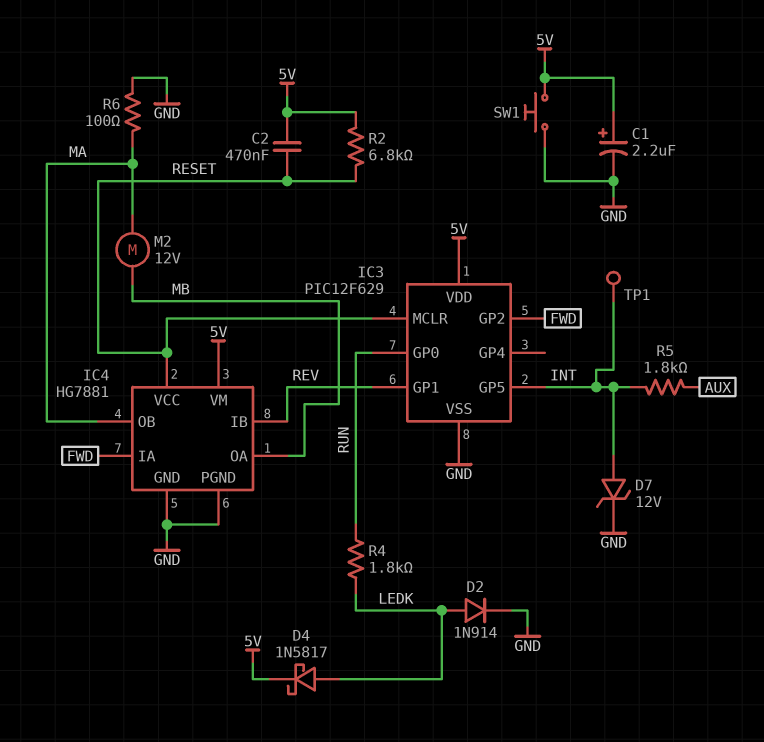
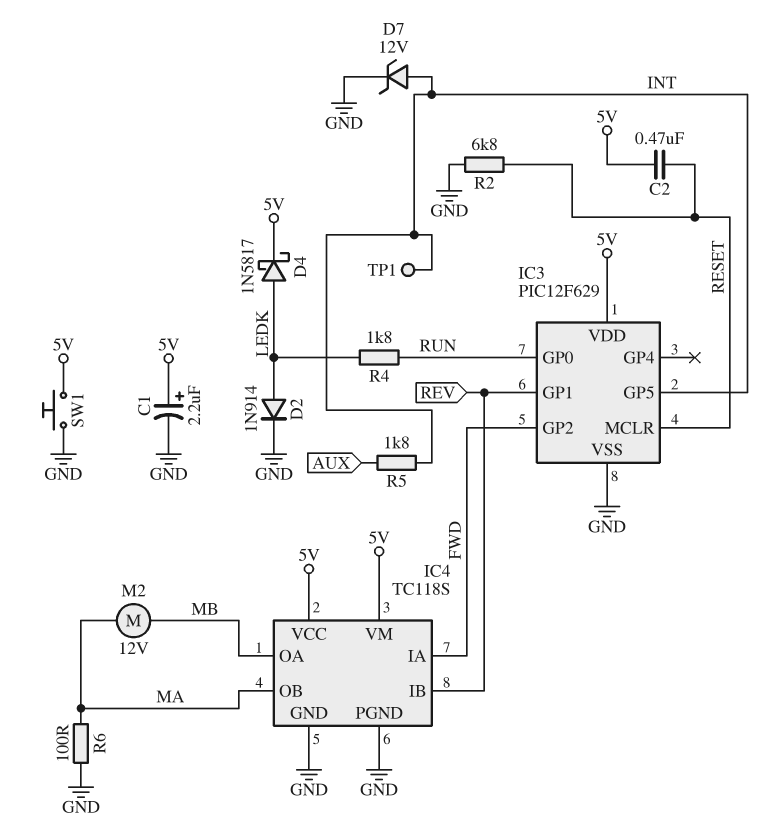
IC4: HG7881 -> TC118S
IC4 pin VCC: RESET -> 5V
R2: 6.8k (5V, RESET) -> 6.8k (GND, RESET)

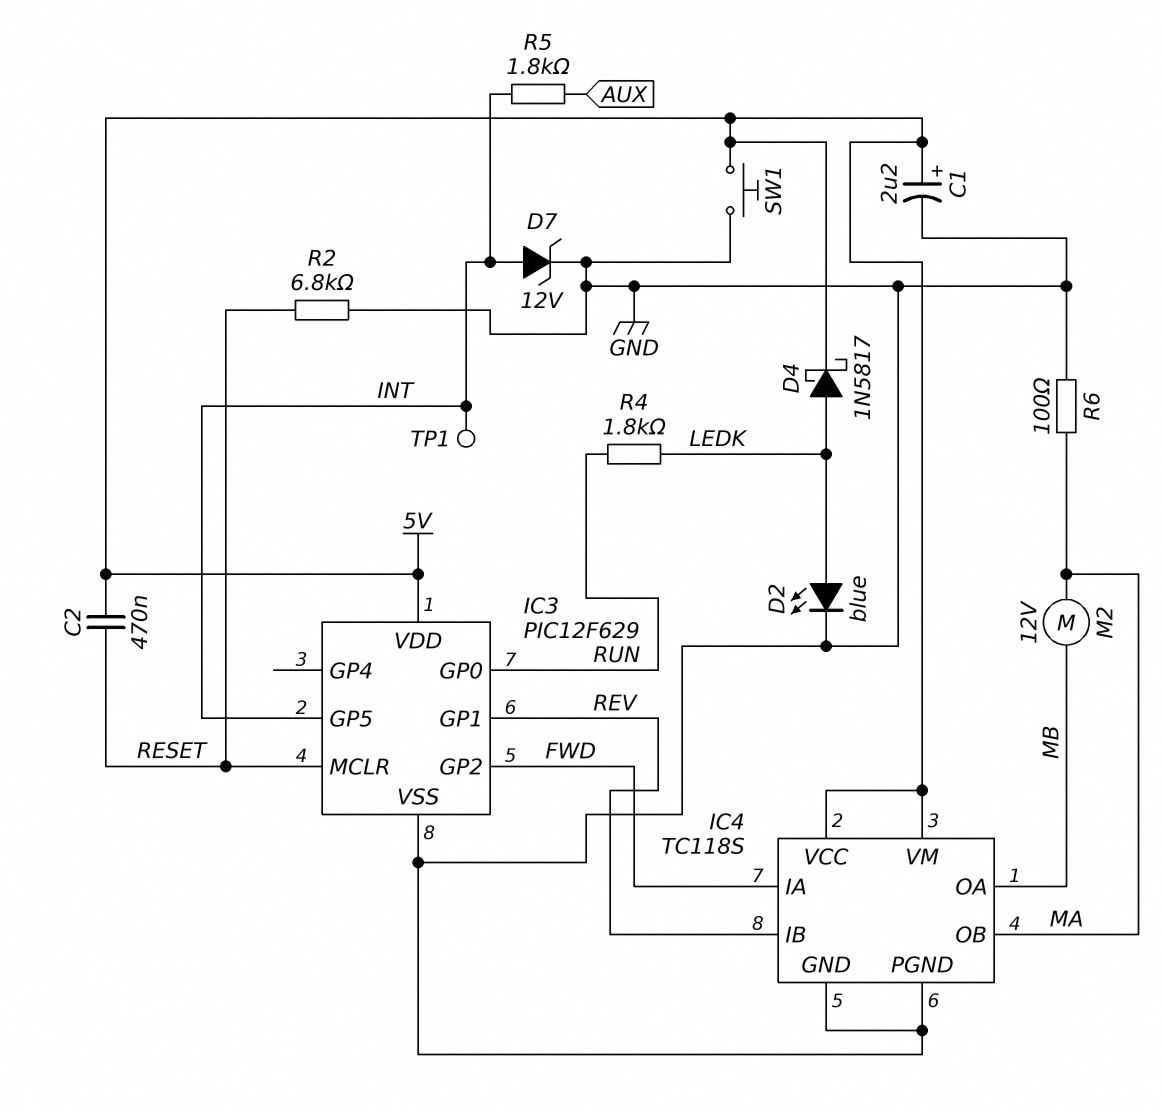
D2: diode 1N914 (A LEDK, K GND) -> LED blue (A LEDK, K GND)

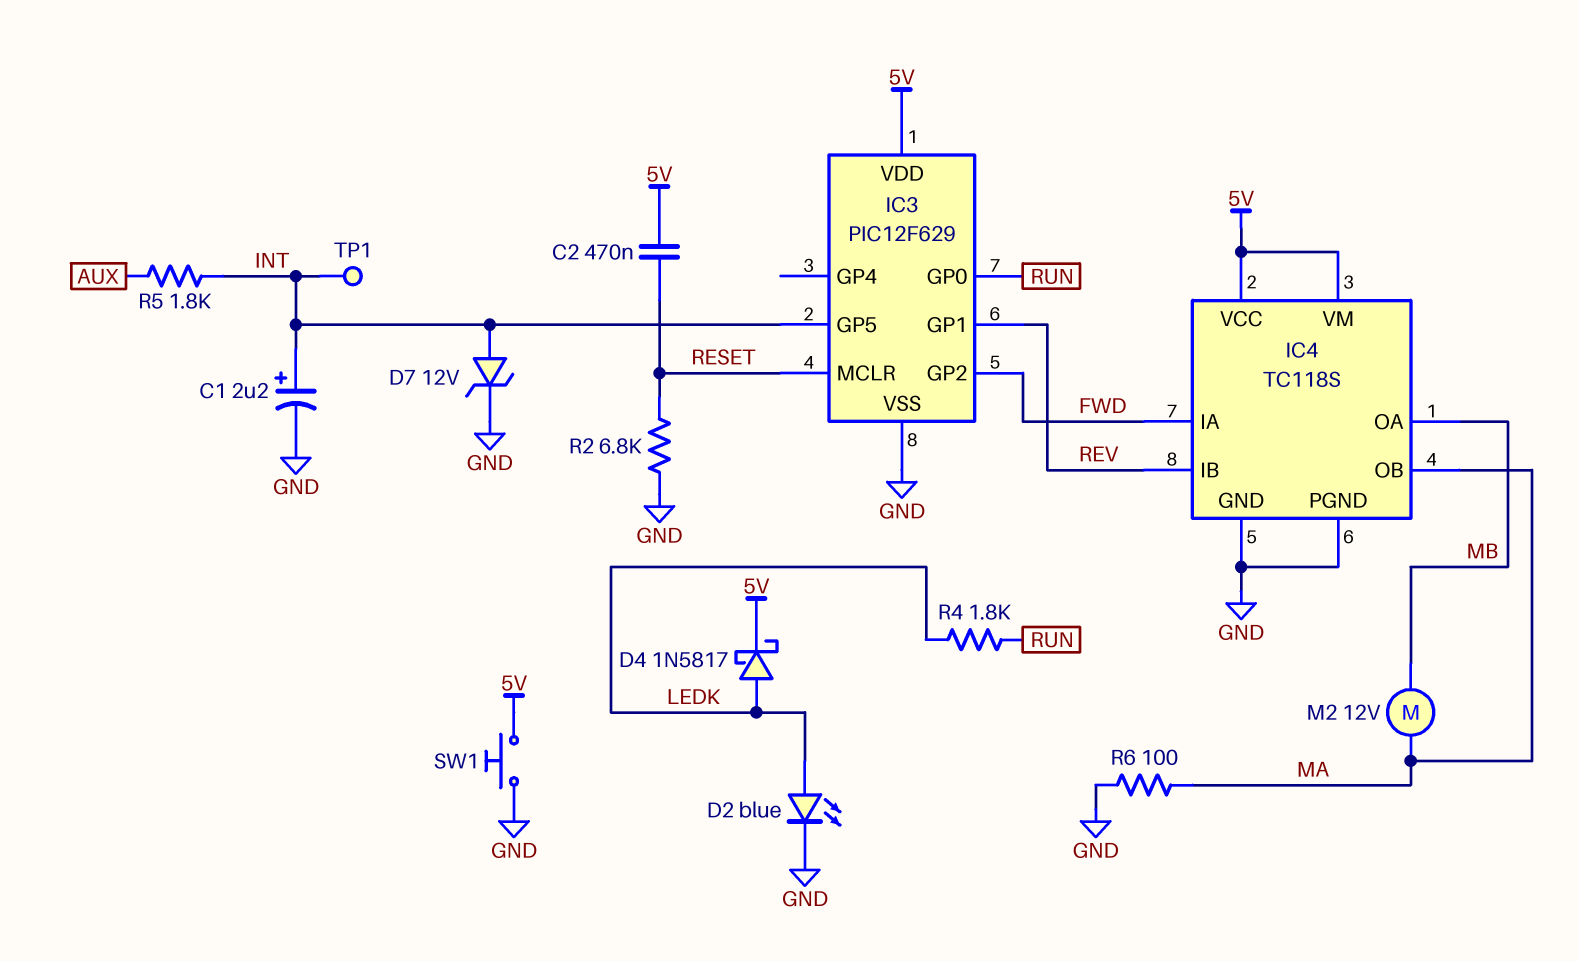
C1: 2.2uF (plus 5V, minus GND) -> 2.2uF (plus INT, minus GND)

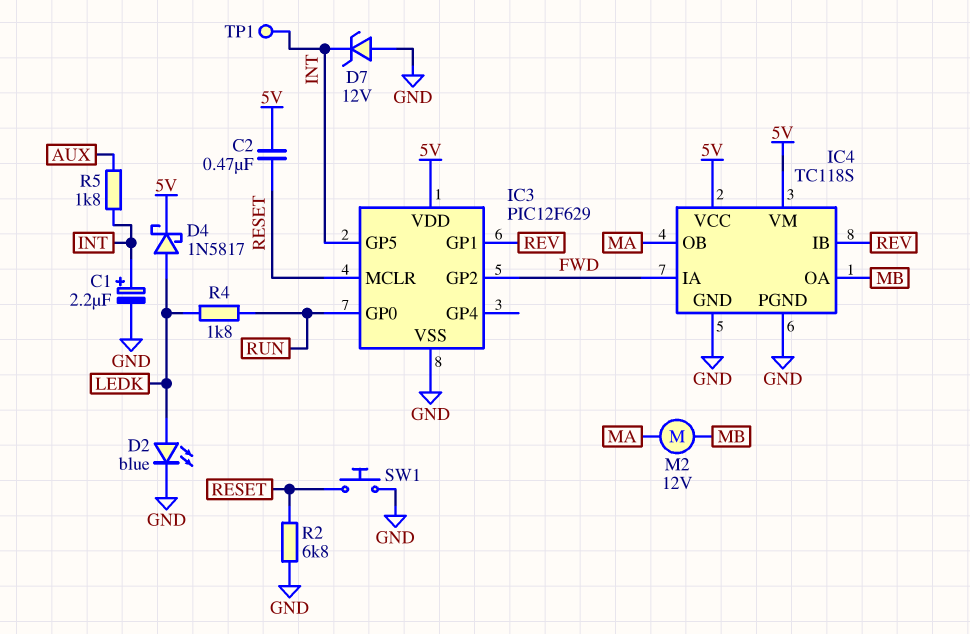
D7: zener 12V (A INT, K GND) -> zener 12V (A GND, K INT)
R6: 100 (GND, MA) -> none
SW1: button (5V, GND) -> button (GND, RESET)

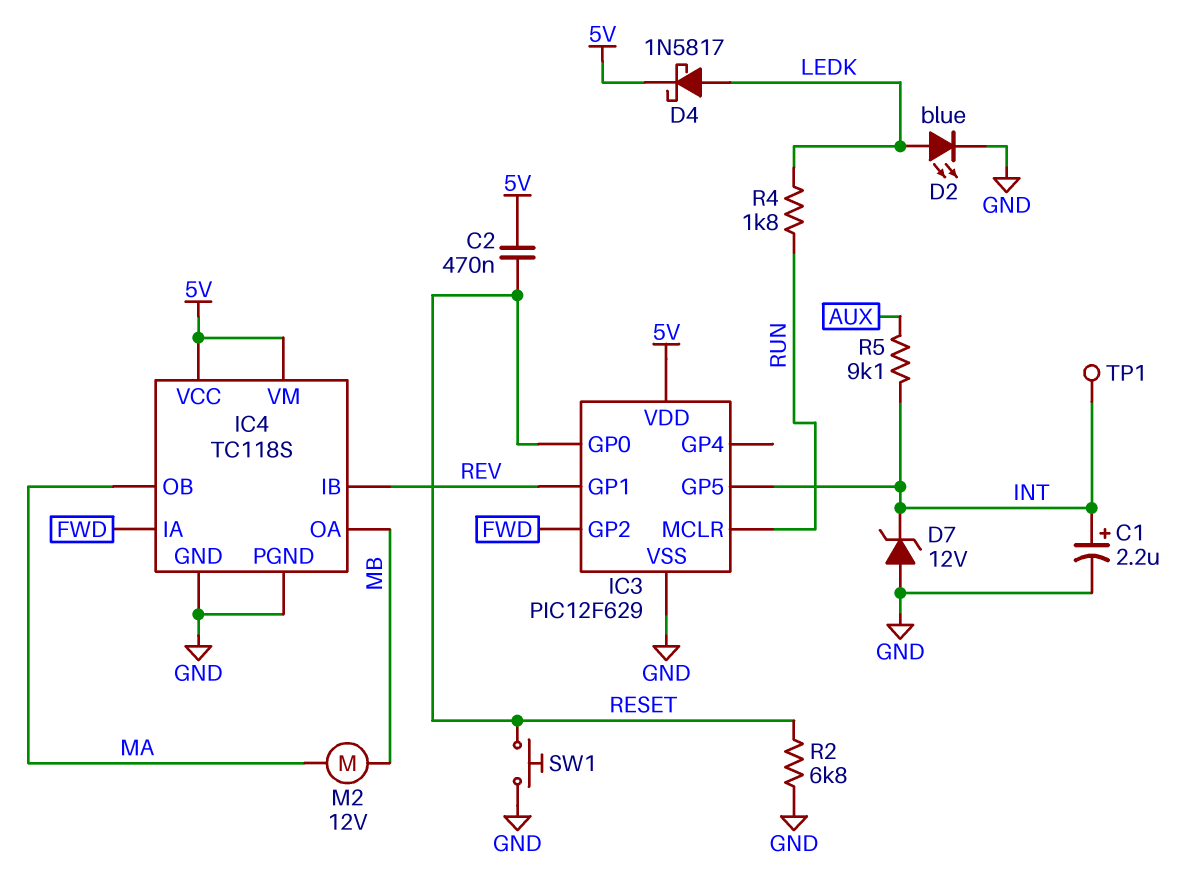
IC3 pin GP0: RUN -> RESET
IC3 pin MCLR: RESET -> RUN
R5: 1.8k (AUX, INT) -> 9.1k (AUX, INT)

